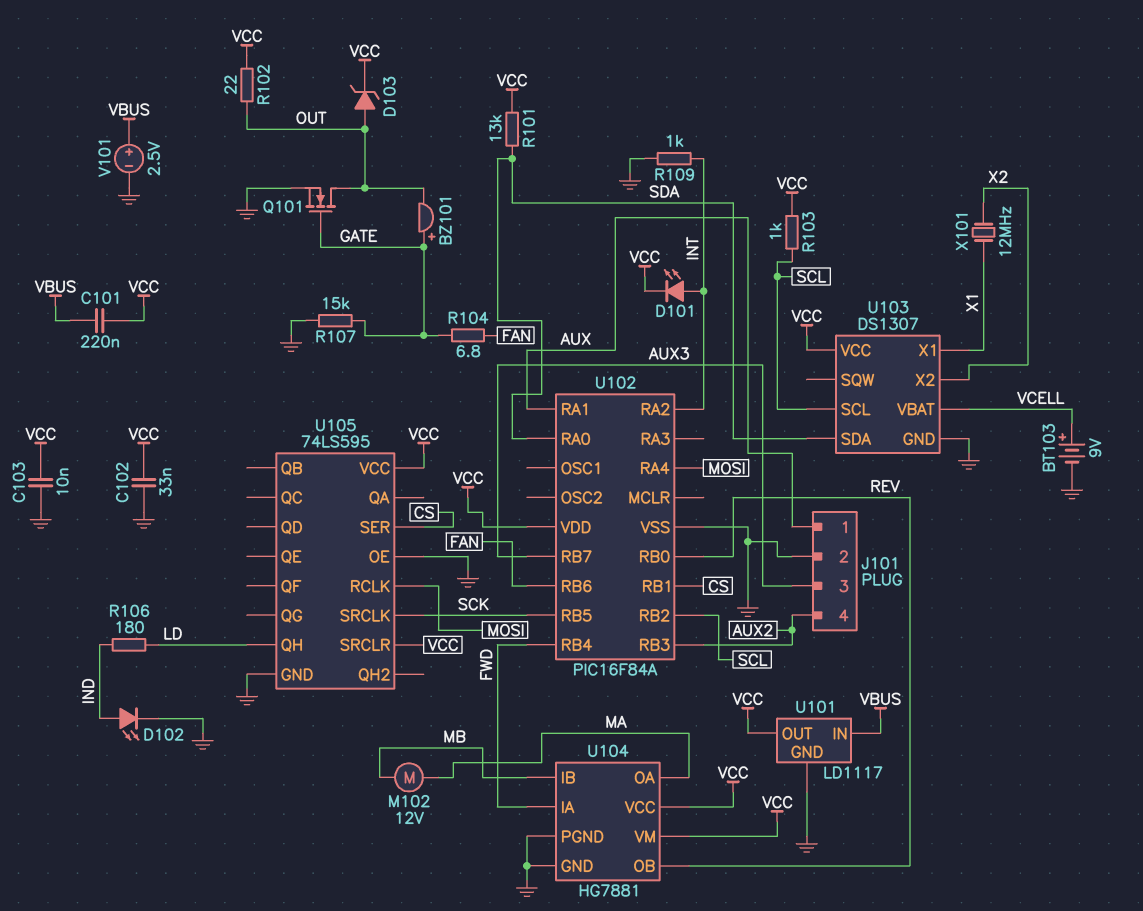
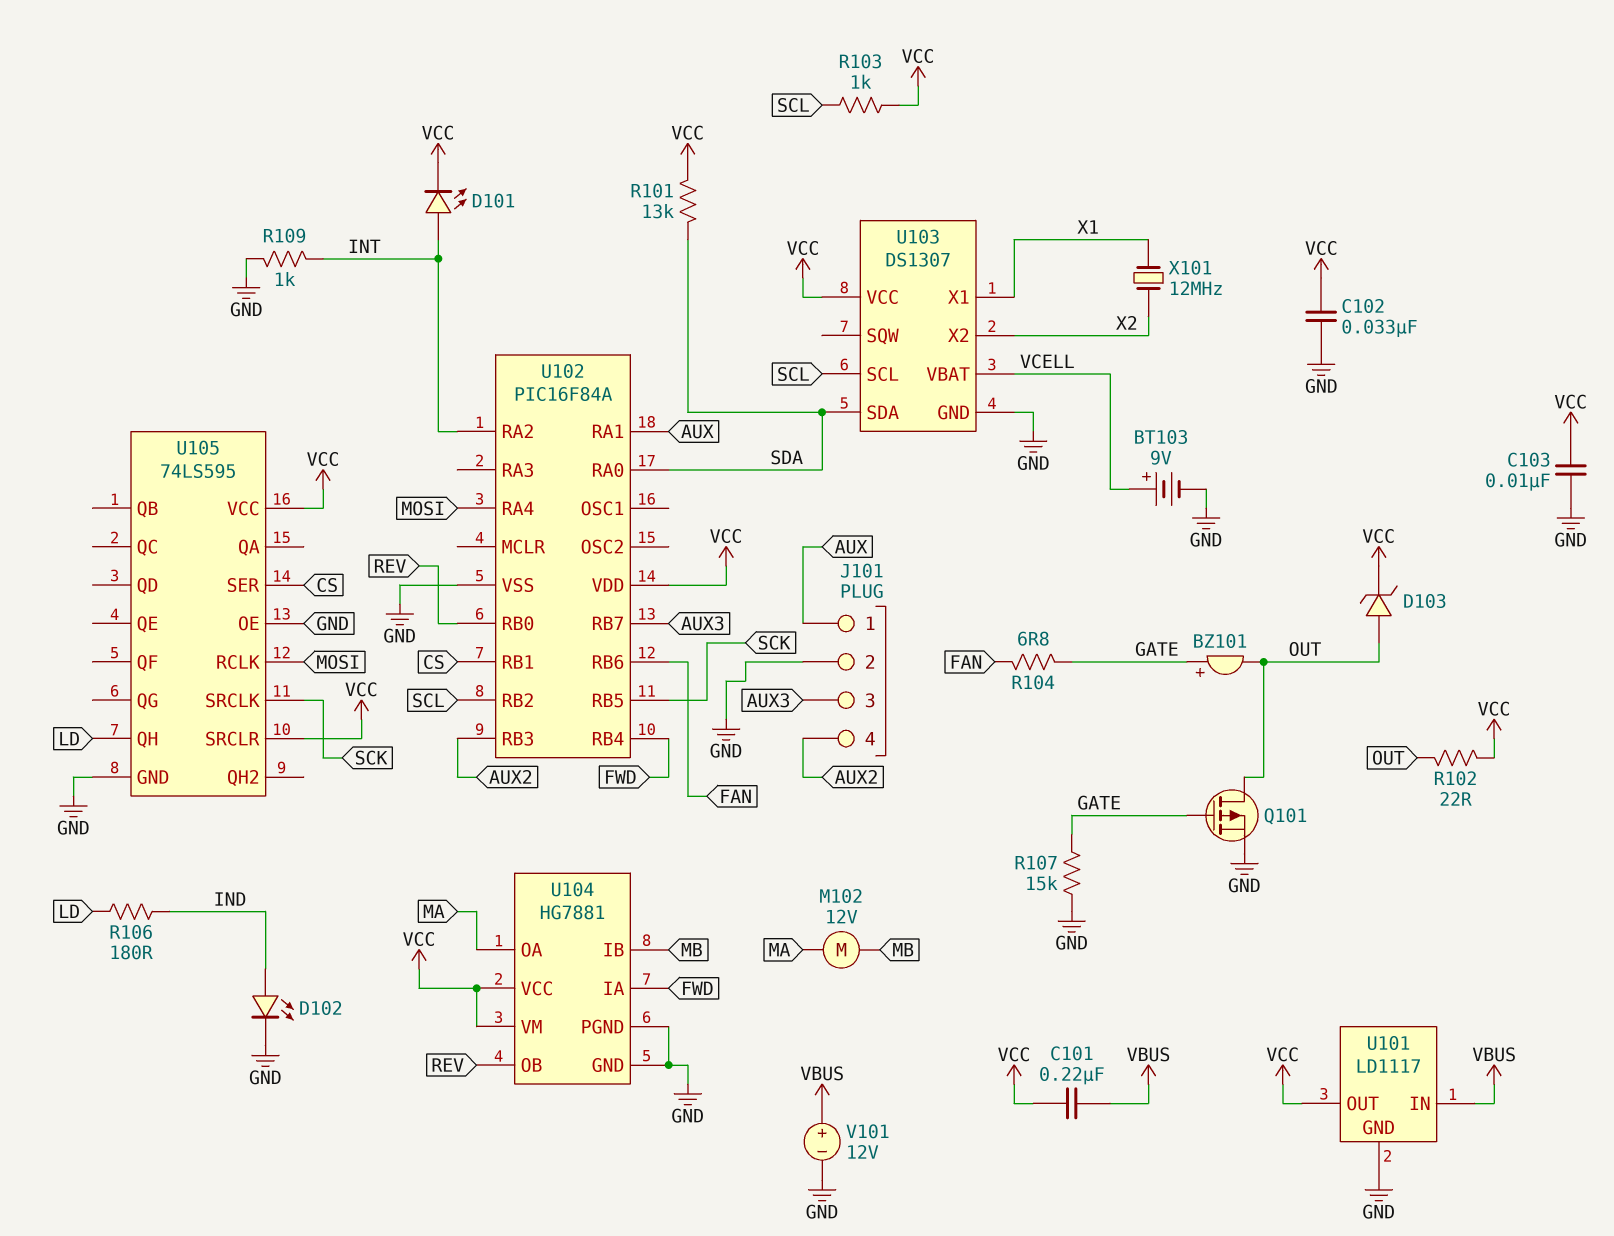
Q101: NMOS (G GATE, D OUT, S GND) -> PMOS (G GATE, D OUT, S GND)
V101: 2.5V (plus VBUS, minus GND) -> 12V (plus VBUS, minus GND)

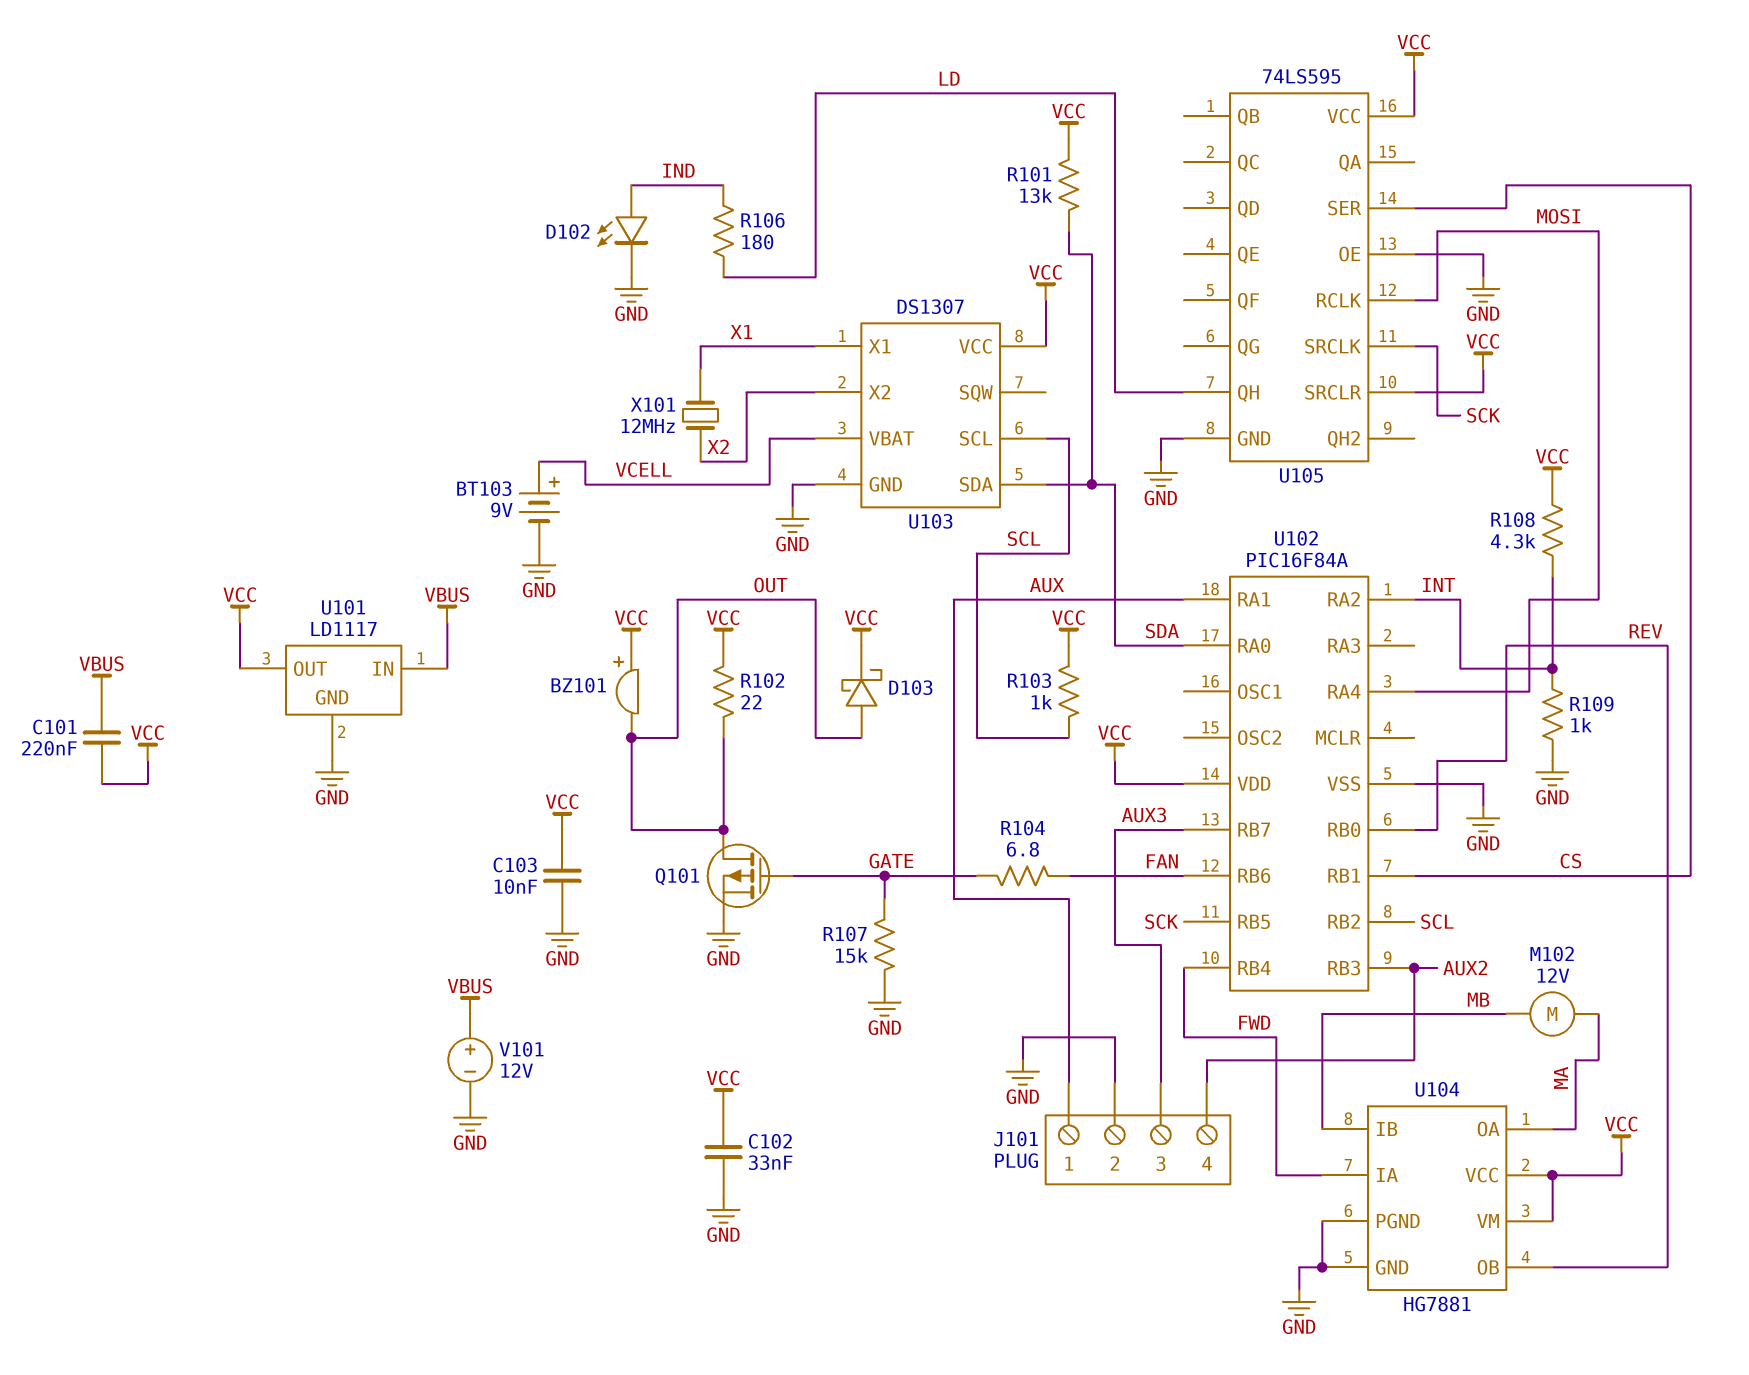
BZ101: buzzer (plus GATE, minus OUT) -> buzzer (plus VCC, minus OUT)
D101: LED (A INT, K VCC) -> none
D103: zener (A OUT, K VCC) -> schottky (A OUT, K VCC)
R108: none -> 4.3k (INT, VCC)

